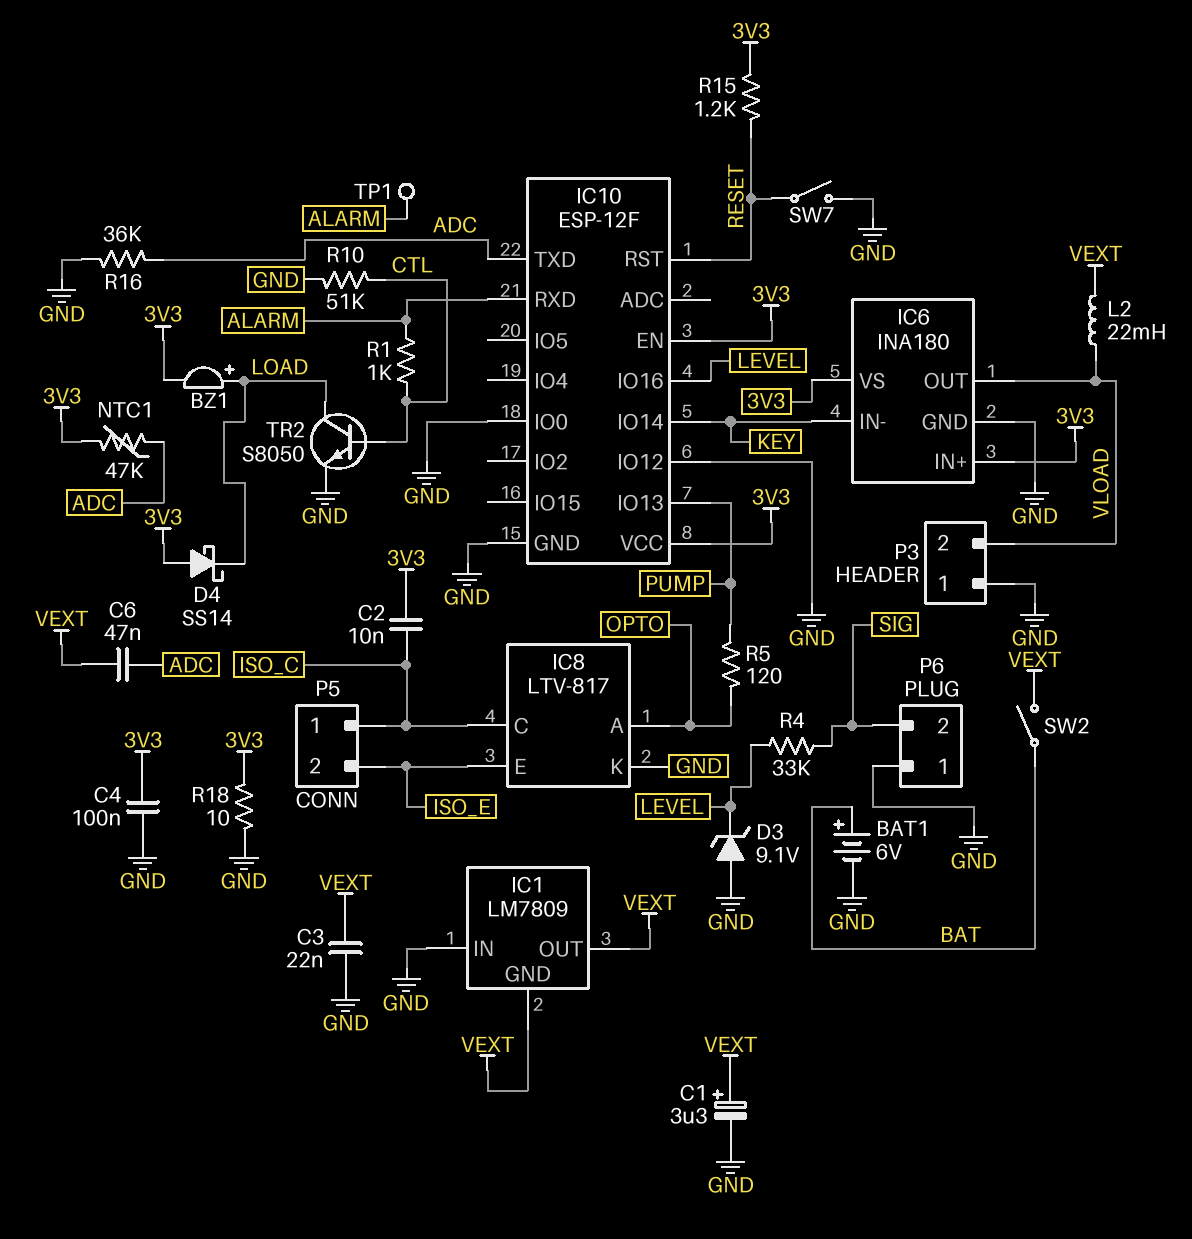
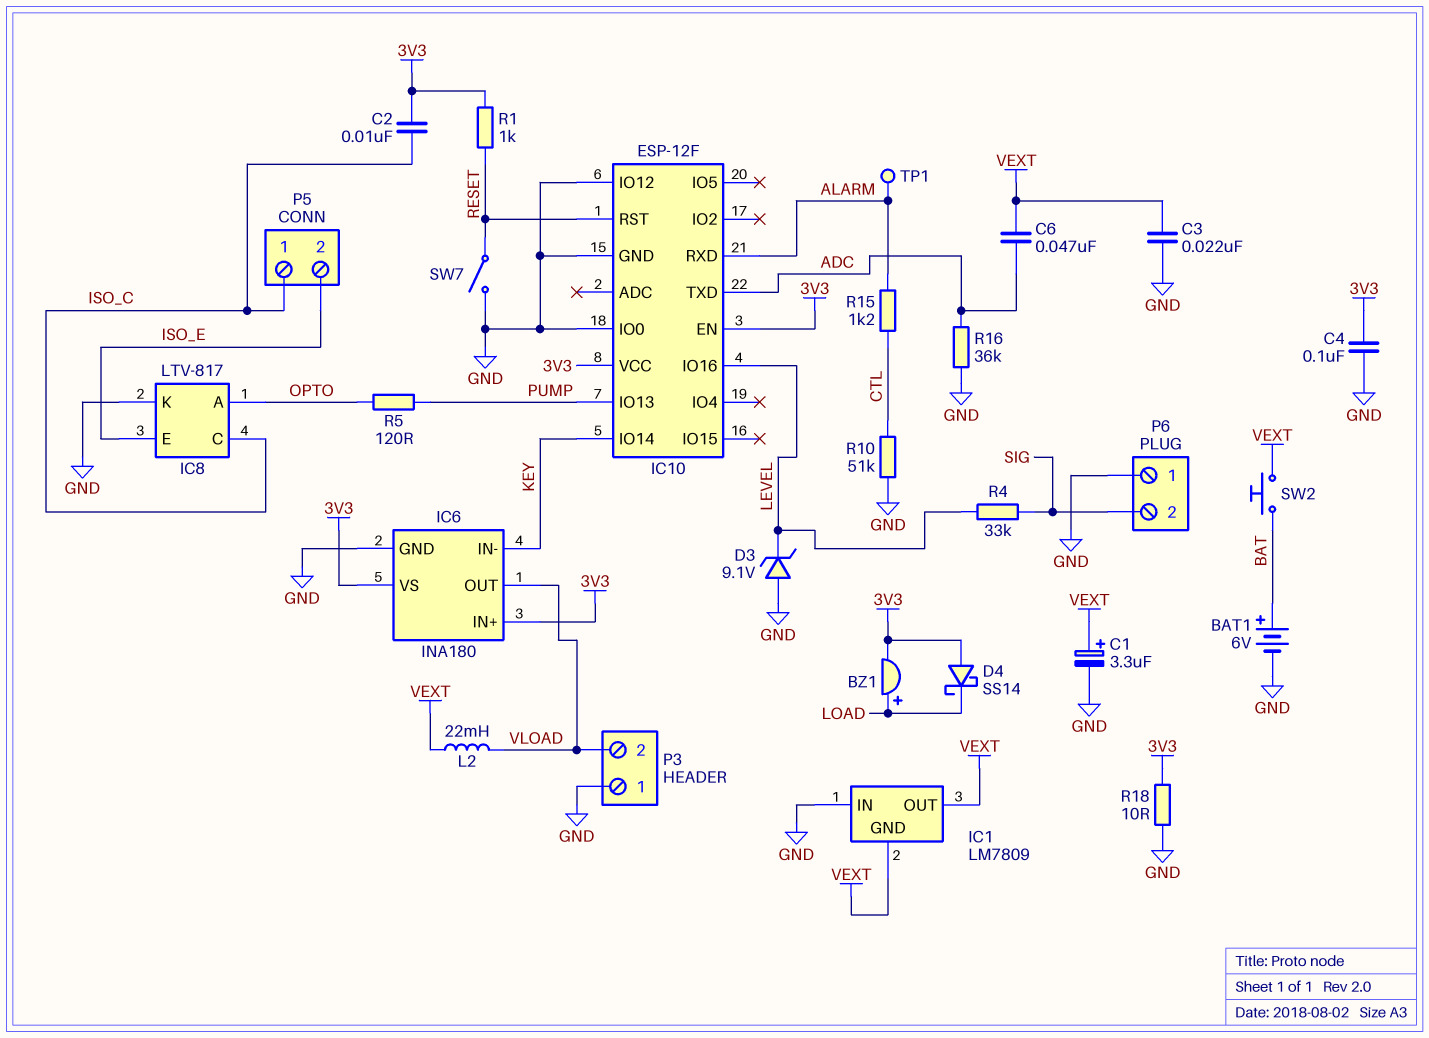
NTC1: 47k (3V3, ADC) -> none
R1: 1k (ALARM, CTL) -> 1k (3V3, RESET)
R15: 1.2k (3V3, RESET) -> 1.2k (ALARM, CTL)
SW2: switch (BAT, VEXT) -> button (BAT, VEXT)
TR2: NPN S8050 (B CTL, C LOAD, E GND) -> none

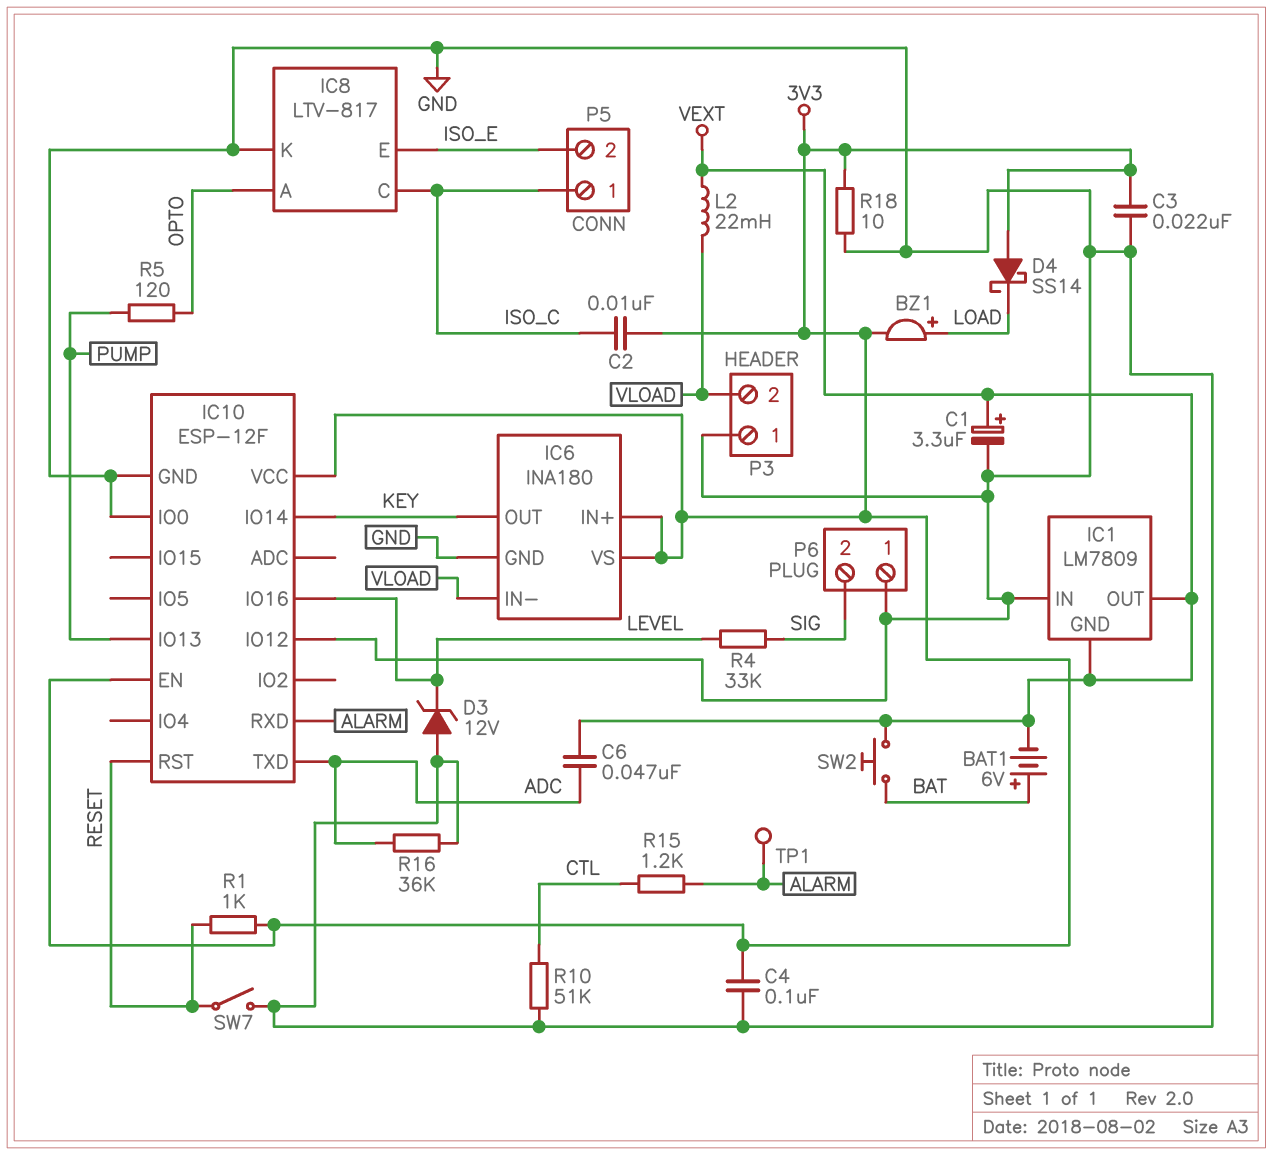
BAT1: 6V (plus BAT, minus GND) -> 6V (plus BAT, minus VEXT)
C3: 22nF (GND, VEXT) -> 22nF (3V3, GND)
D3: zener 9.1V (A GND, K LEVEL) -> zener 12V (A GND, K LEVEL)
IC6 pin IN-: KEY -> VLOAD
IC6 pin OUT: VLOAD -> KEY

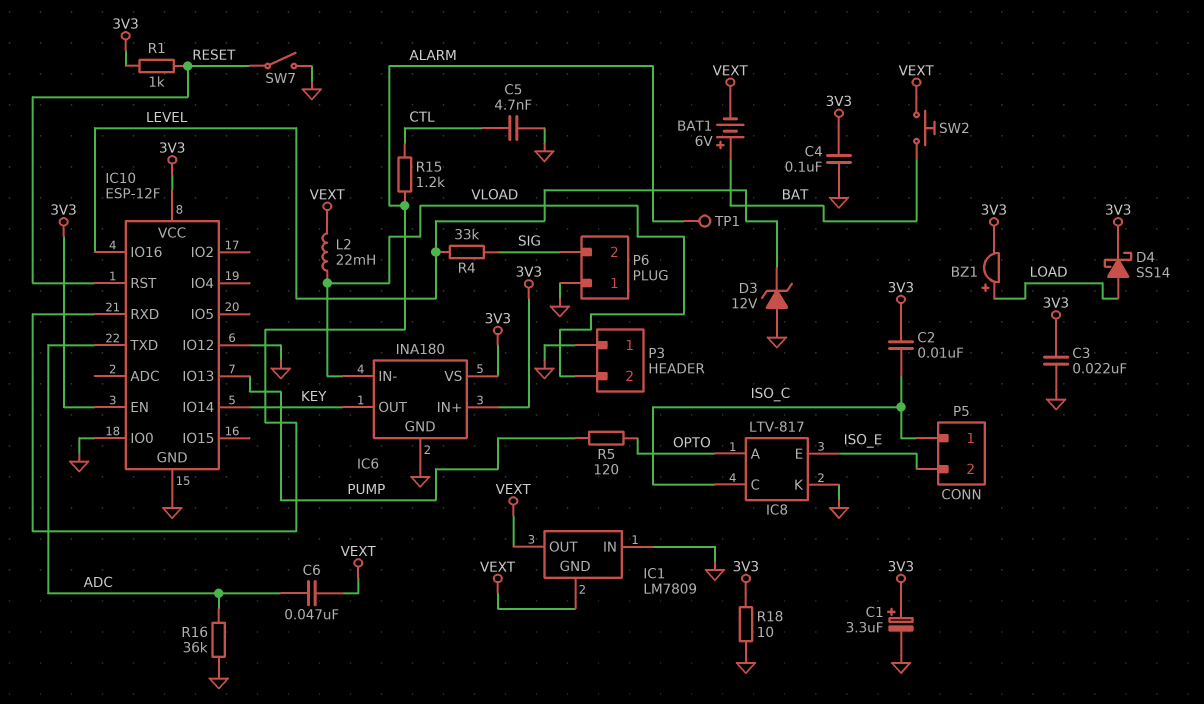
C1: 3.3uF (plus VEXT, minus GND) -> 3.3uF (plus 3V3, minus GND)
C5: none -> 4.7nF (CTL, GND)
D4: schottky SS14 (A 3V3, K LOAD) -> schottky SS14 (A LOAD, K 3V3)
R10: 51k (CTL, GND) -> none

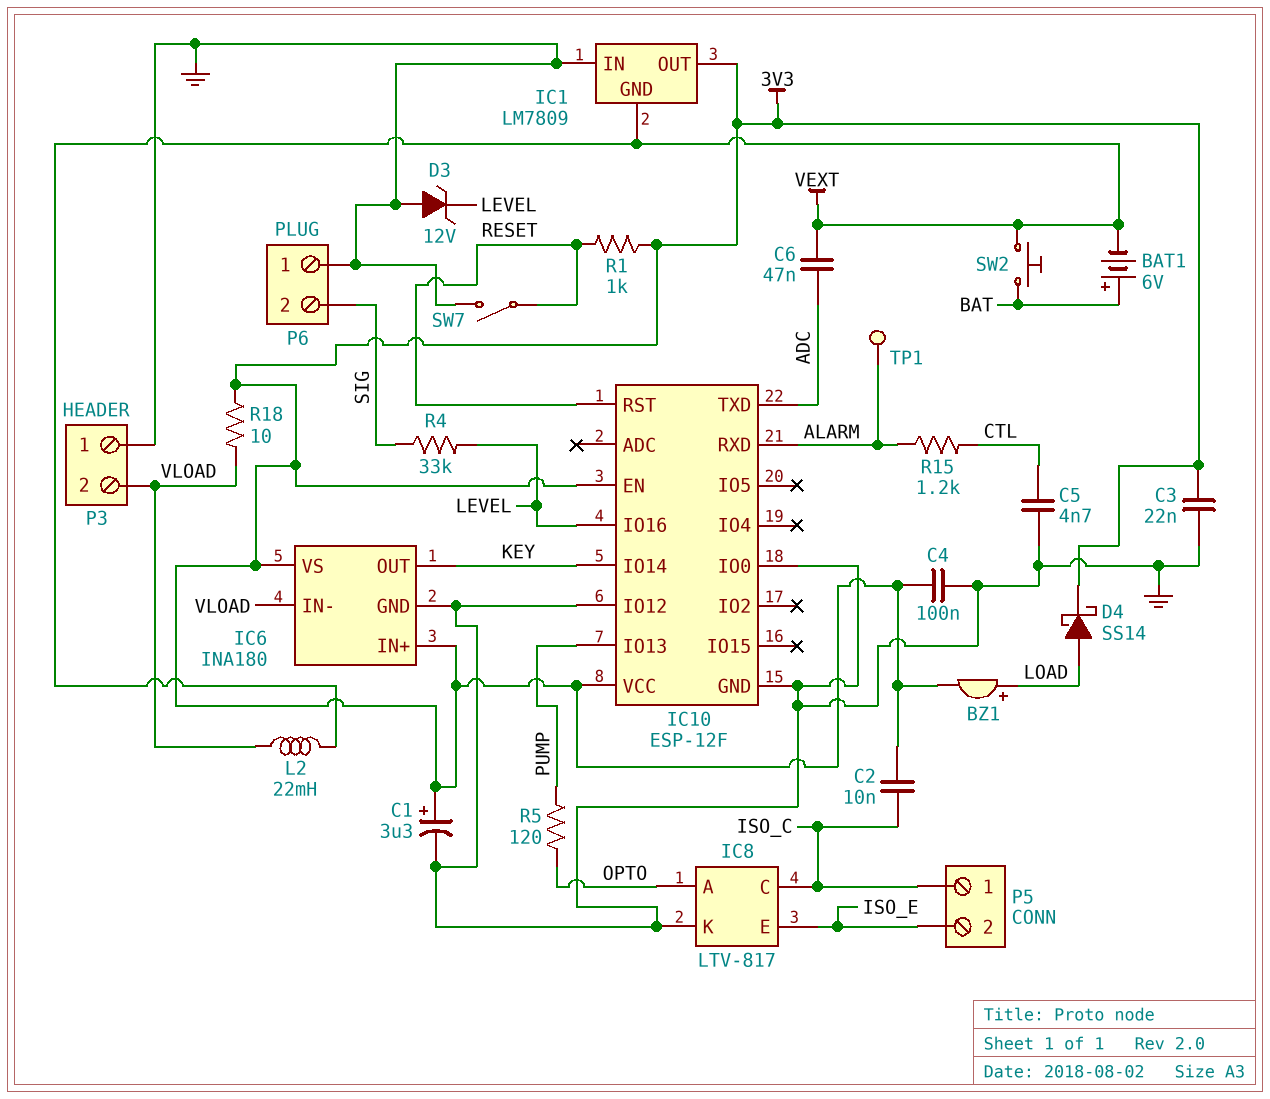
IC1 pin OUT: VEXT -> 3V3
R16: 36k (ADC, GND) -> none
R18: 10 (3V3, GND) -> 10 (3V3, VLOAD)

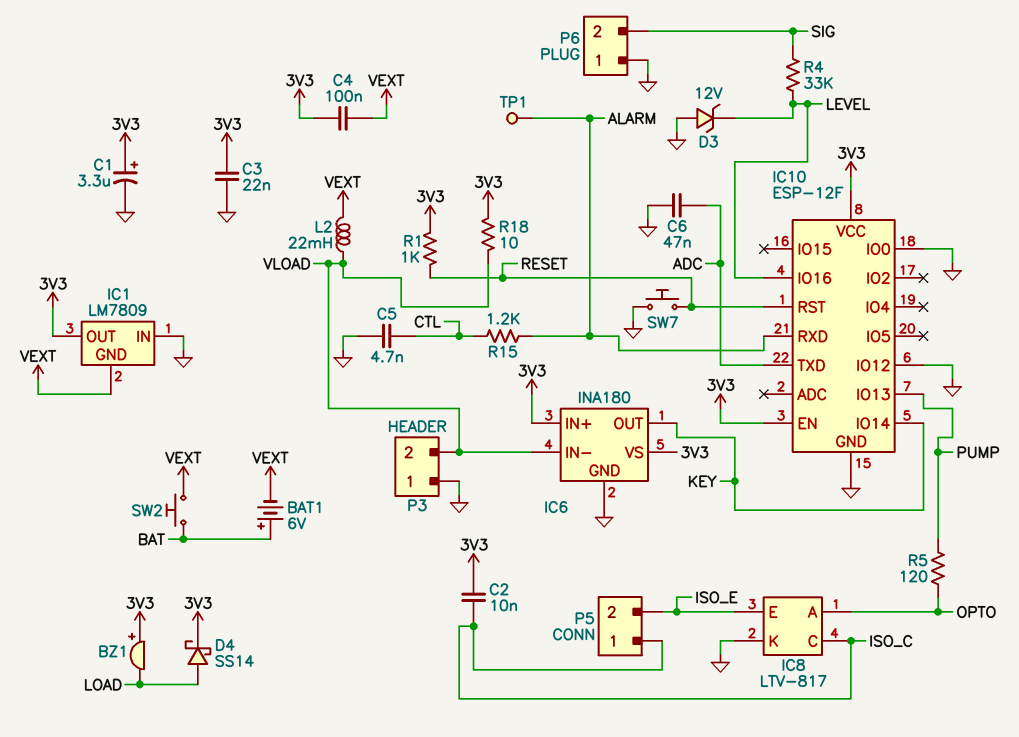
BZ1: buzzer (plus LOAD, minus 3V3) -> buzzer (plus 3V3, minus LOAD)
C4: 100nF (3V3, GND) -> 100nF (3V3, VEXT)
C6: 47nF (ADC, VEXT) -> 47nF (ADC, GND)
SW7: switch (GND, RESET) -> button (GND, RESET)

